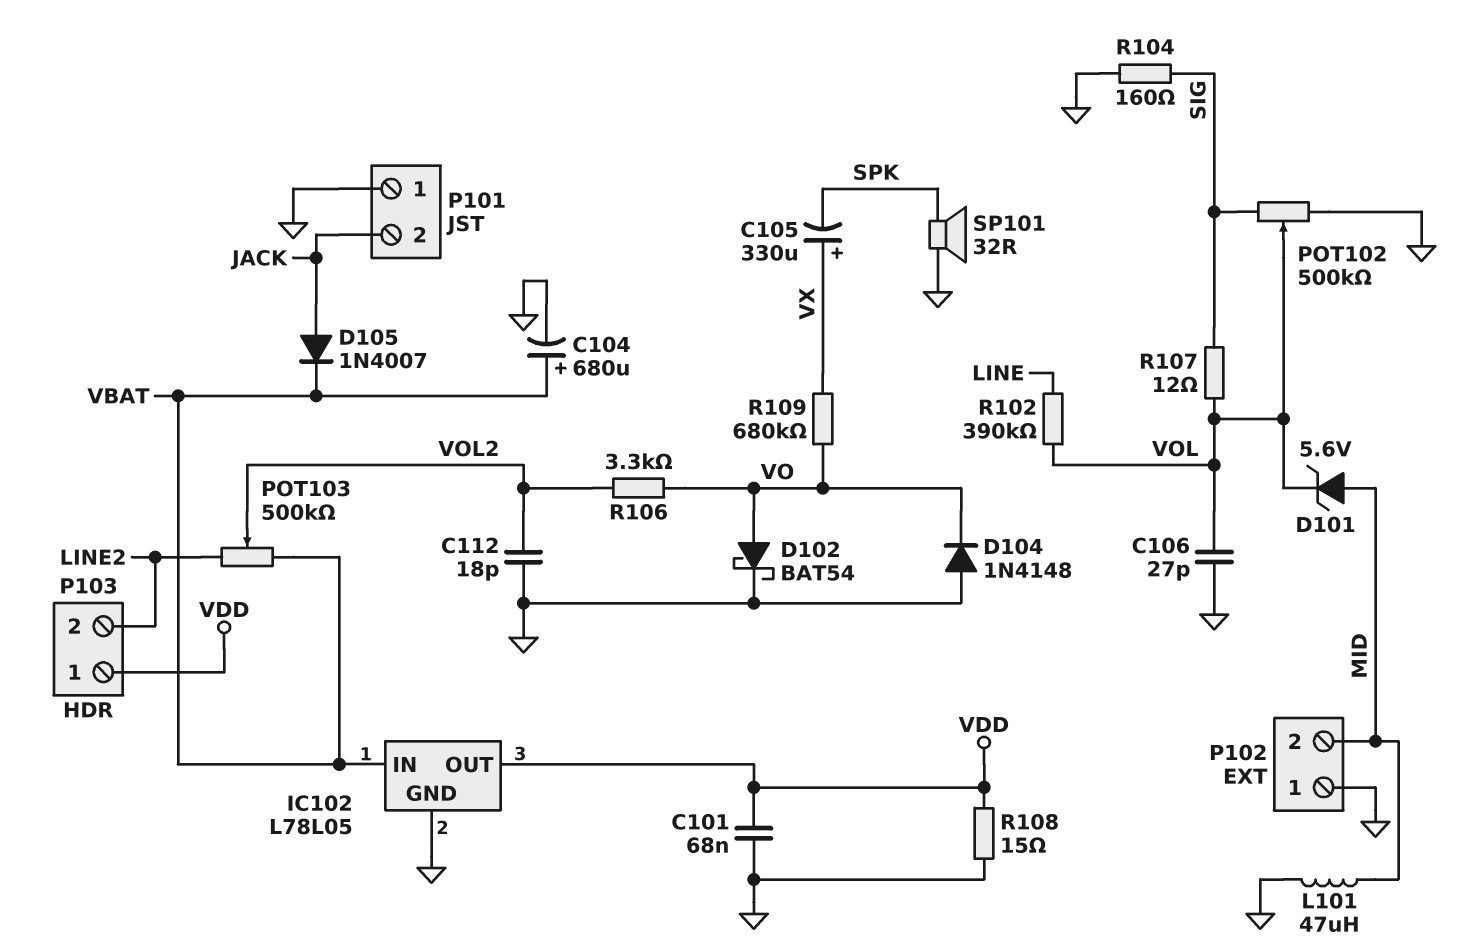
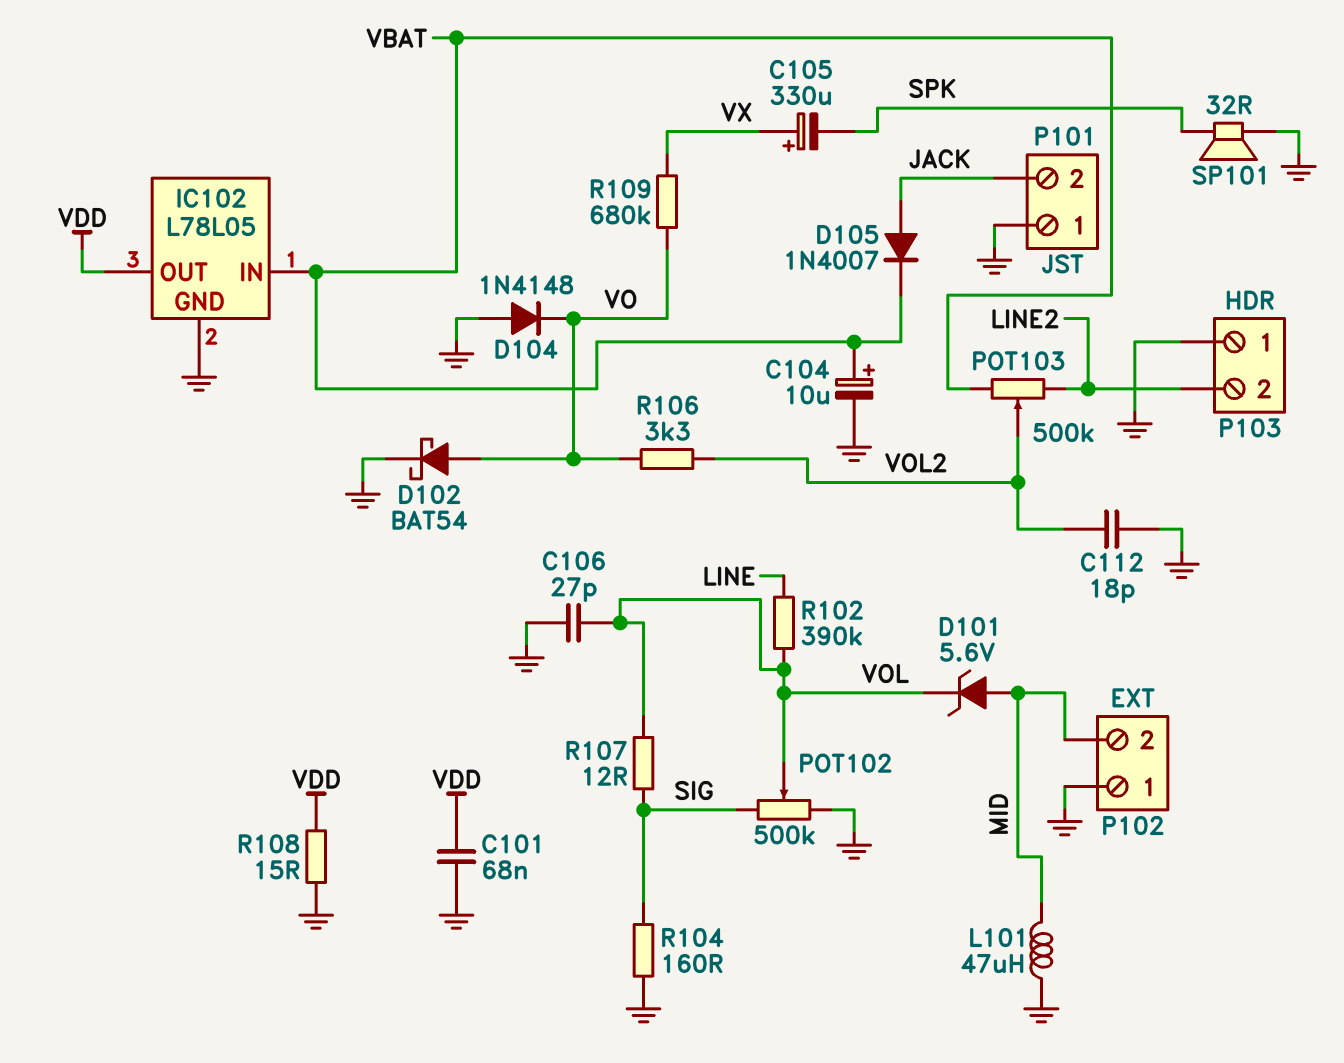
C104: 680uF (plus VBAT, minus GND) -> 10uF (plus VBAT, minus GND)
P103 pin 1: VDD -> GND

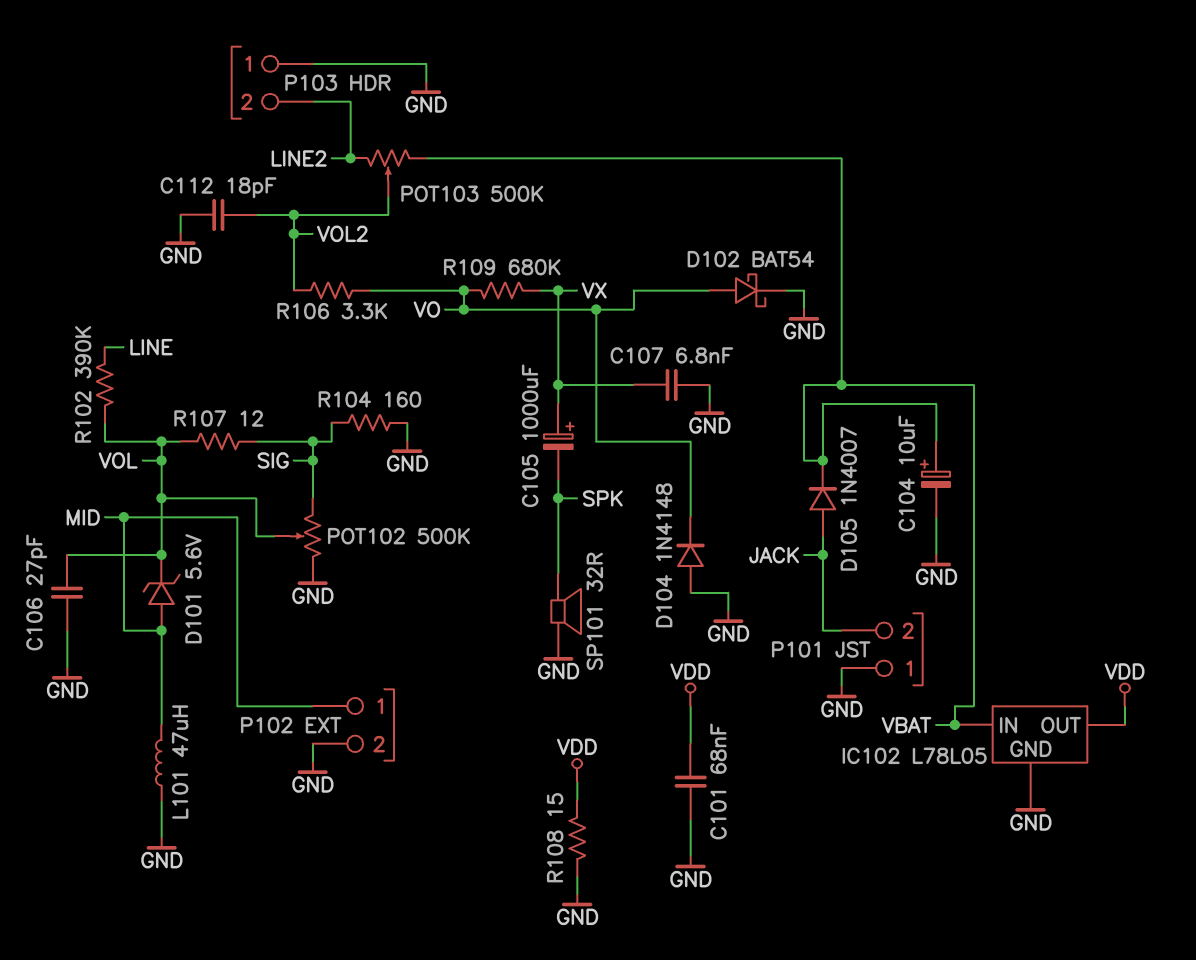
C105: 330uF (plus VX, minus SPK) -> 1000uF (plus VX, minus SPK)
C107: none -> 6.8nF (GND, VX)
P102 pin 1: GND -> MID
P102 pin 2: MID -> GND

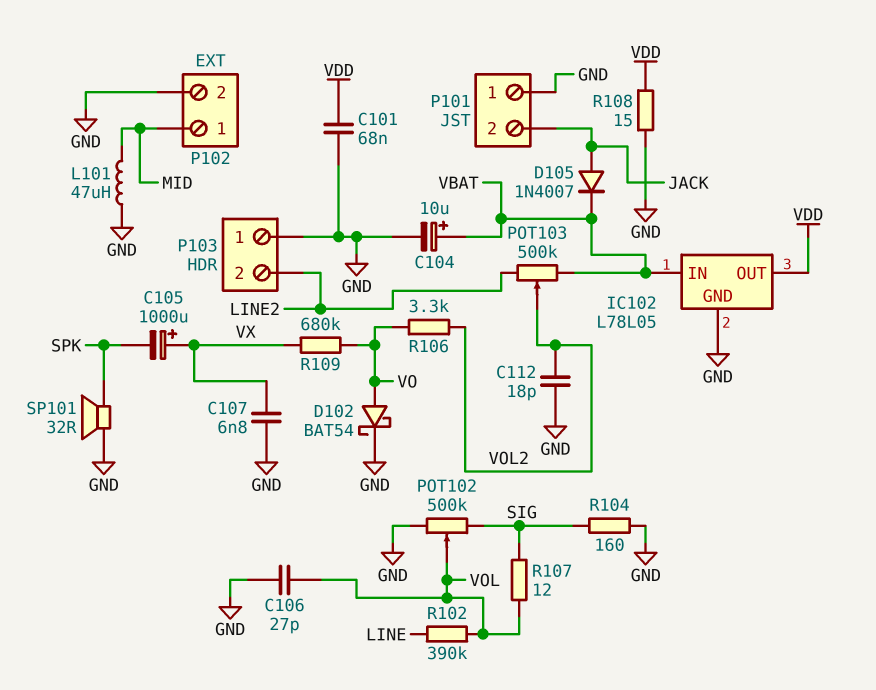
D101: zener 5.6V (A MID, K VOL) -> none
D104: diode 1N4148 (A GND, K VO) -> none

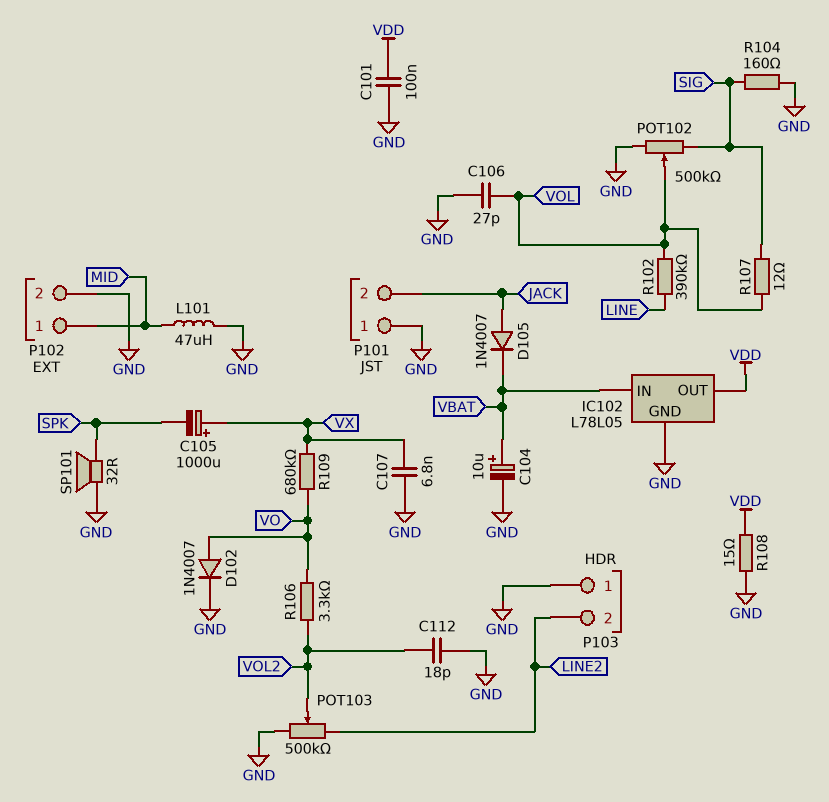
C101: 68nF (GND, VDD) -> 100nF (GND, VDD)
D102: schottky BAT54 (A VO, K GND) -> diode 1N4007 (A VO, K GND)
POT103: 500k (LINE2, VBAT, wiper VOL2) -> 500k (GND, LINE2, wiper VOL2)

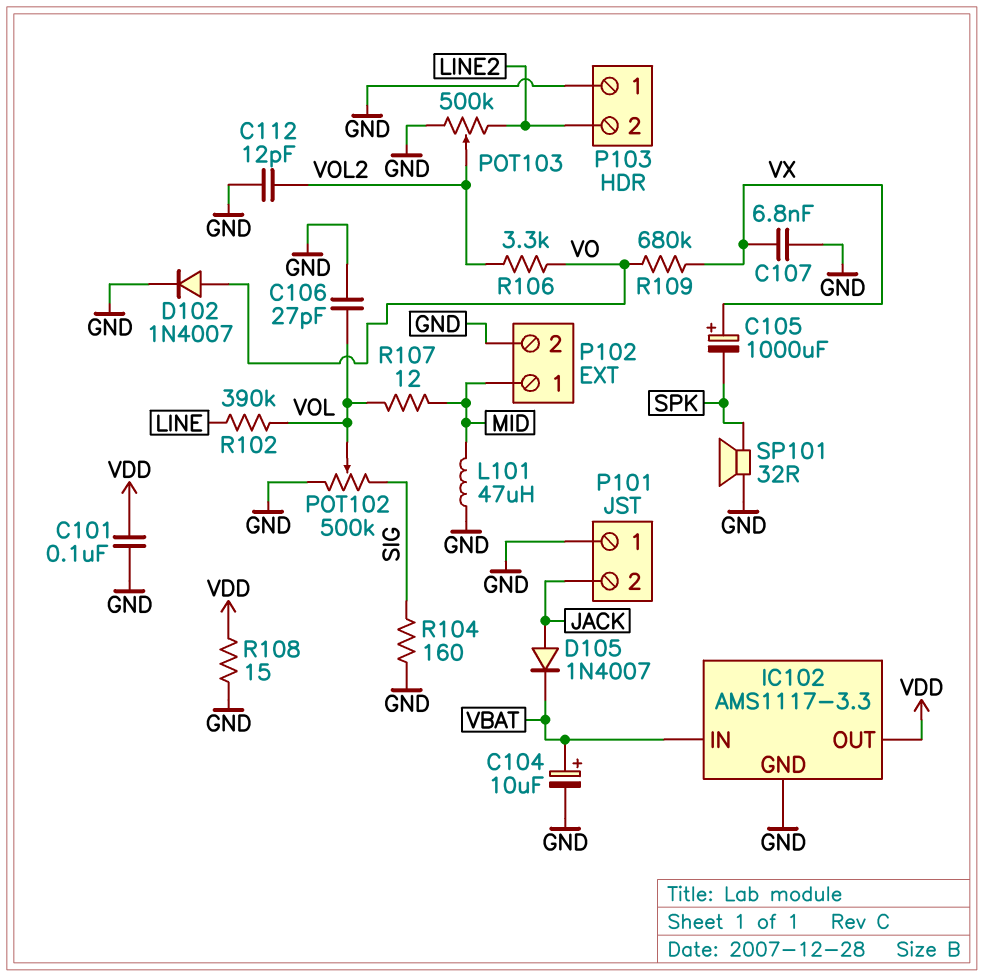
C112: 18pF (GND, VOL2) -> 12pF (GND, VOL2)
IC102: L78L05 -> AMS1117-3.3
R107: 12 (SIG, VOL) -> 12 (MID, VOL)

